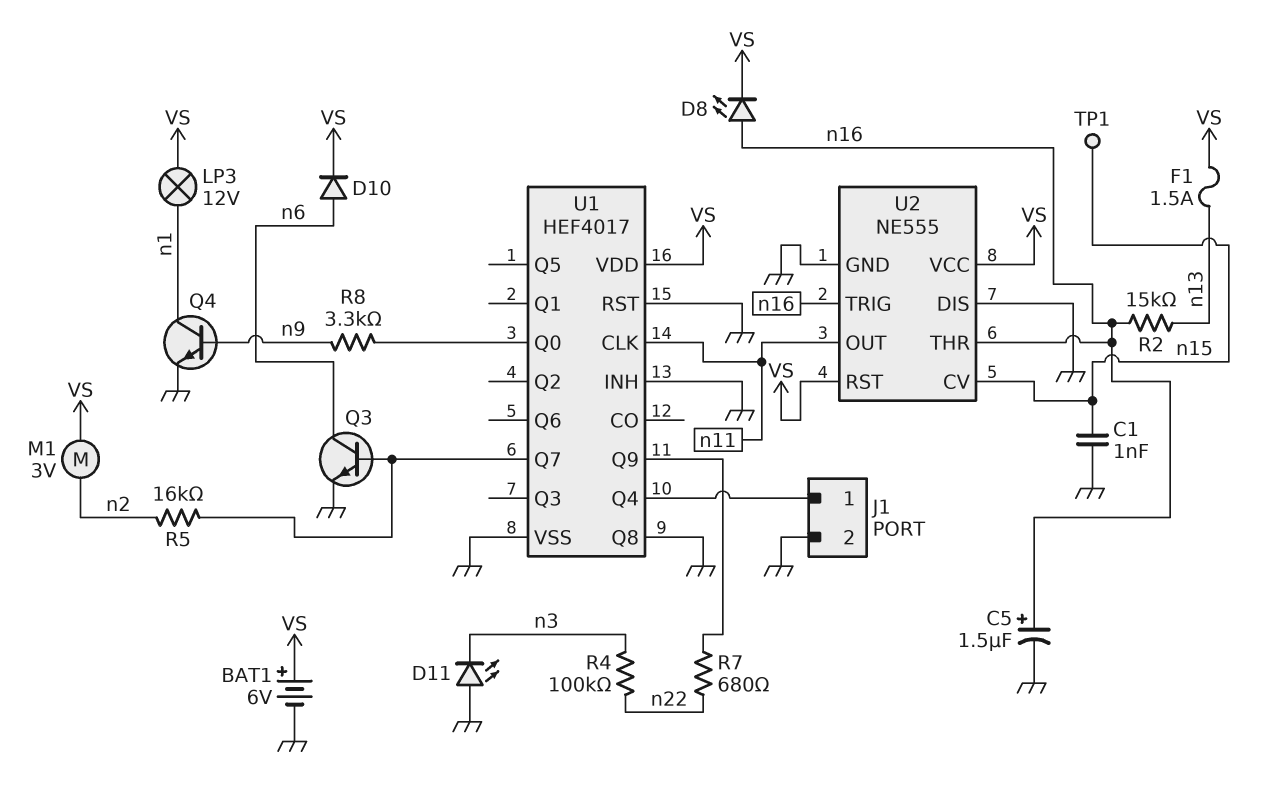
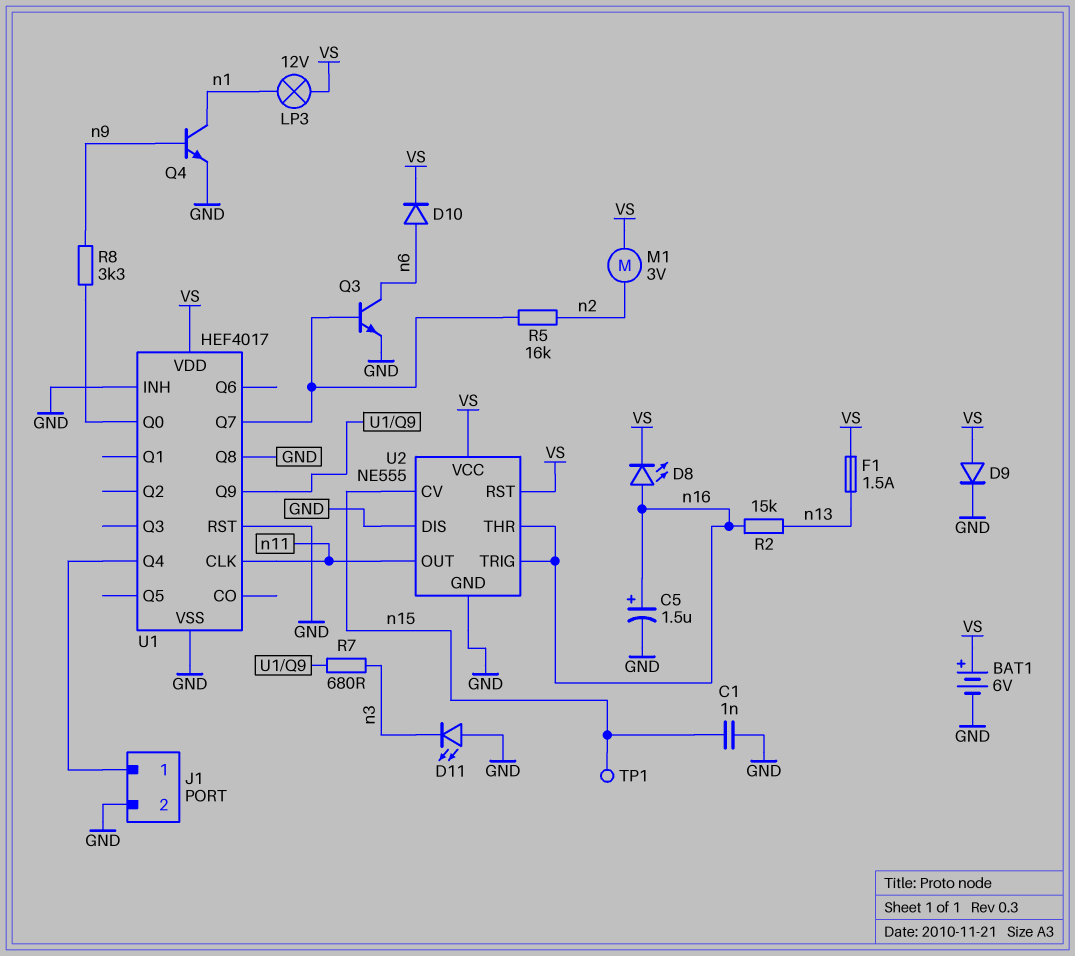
D9: none -> diode (A VS, K GND)
R4: 100k (n3, n22) -> none
R7: 680 (U1/Q9, n22) -> 680 (U1/Q9, n3)

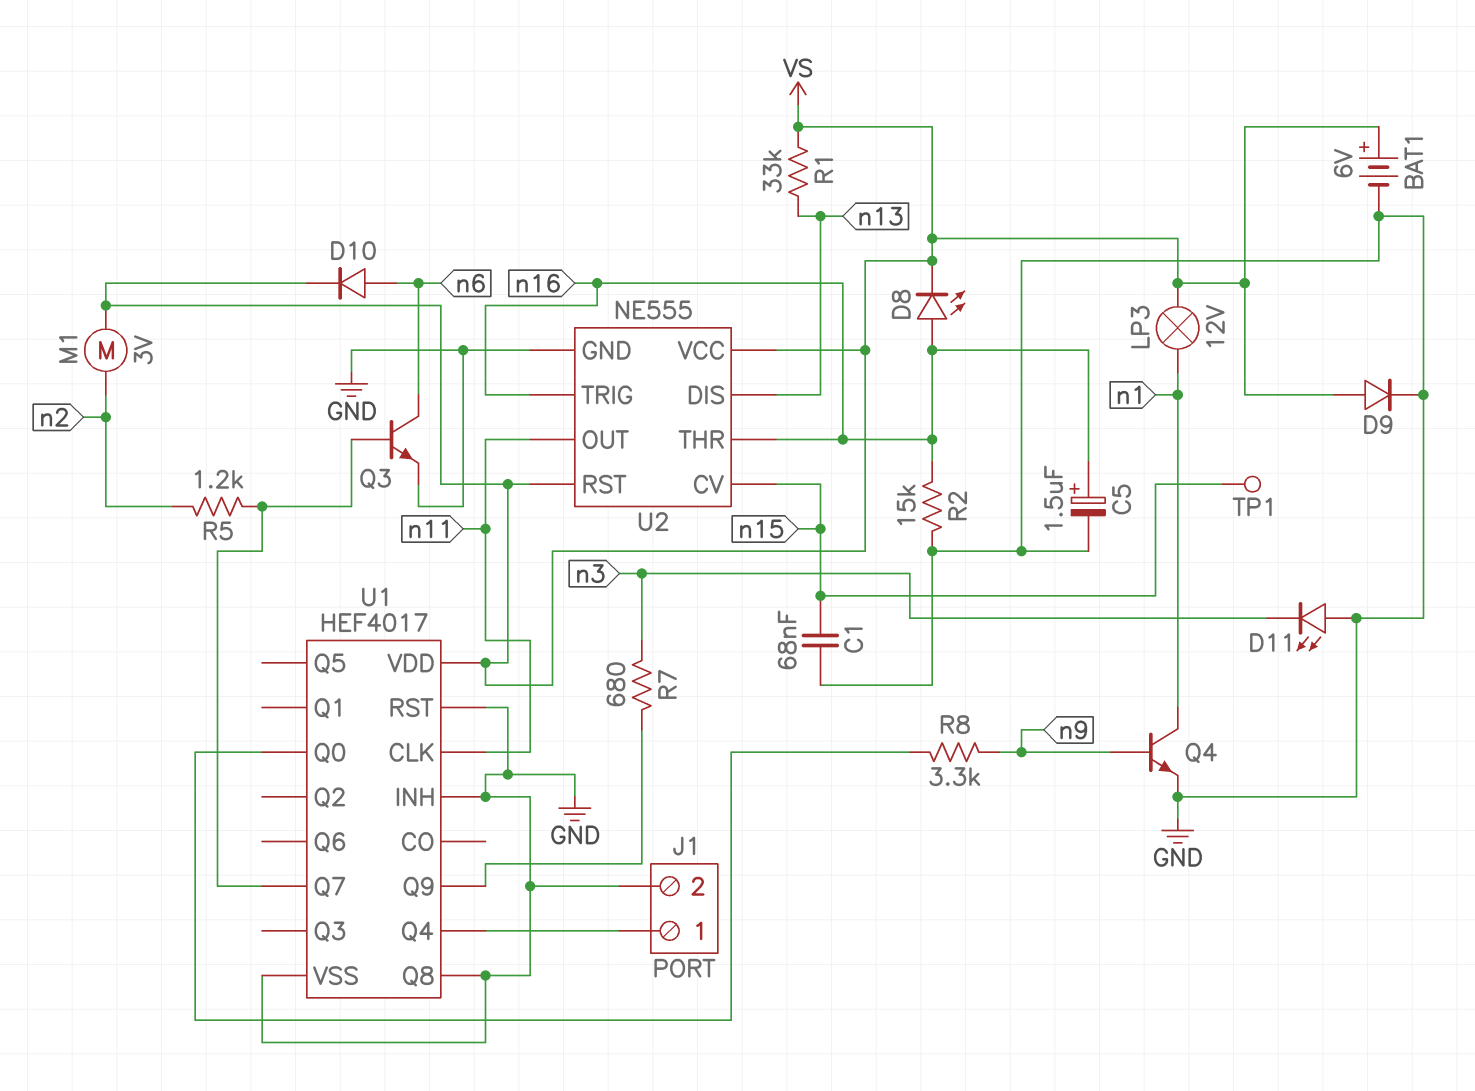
C1: 1nF (GND, n15) -> 68nF (GND, n15)
F1: 1.5A (VS, n13) -> none
R1: none -> 33k (VS, n13)
R2: 15k (n13, n16) -> 15k (GND, n16)
R5: 16k (U1/Q7, n2) -> 1.2k (U1/Q7, n2)
U2 pin DIS: GND -> n13

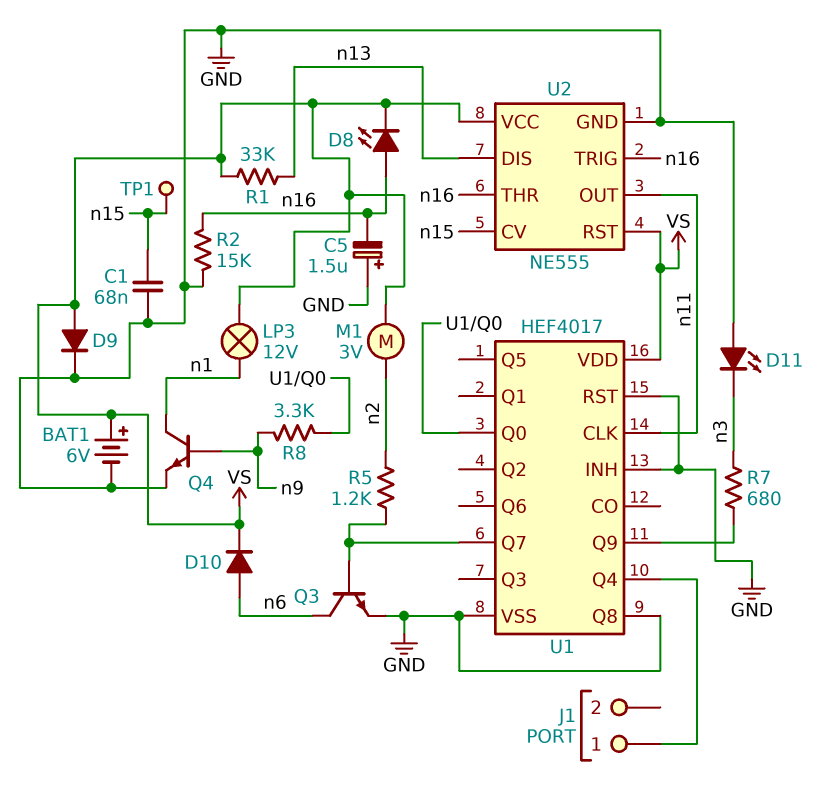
C5: 1.5uF (plus n16, minus GND) -> 1.5uF (plus GND, minus n16)
J1 pin 2: GND -> none

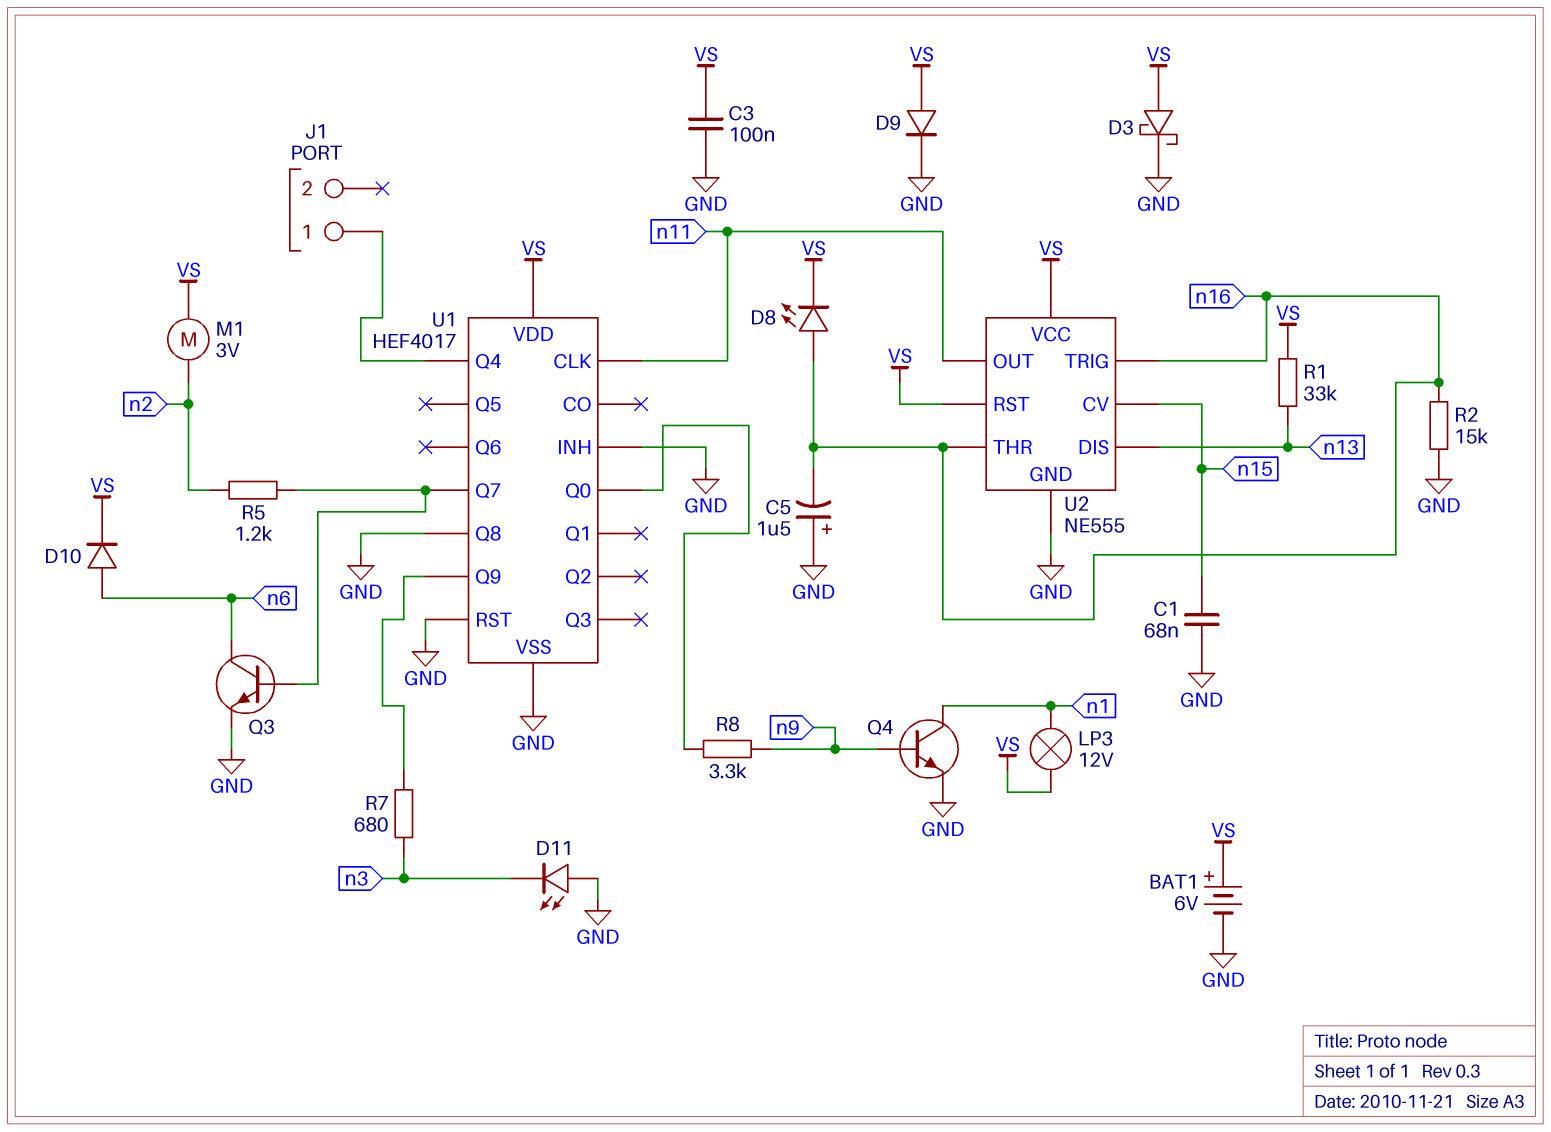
C3: none -> 100nF (GND, VS)
D3: none -> schottky (A VS, K GND)
TP1: test point (n15) -> none

